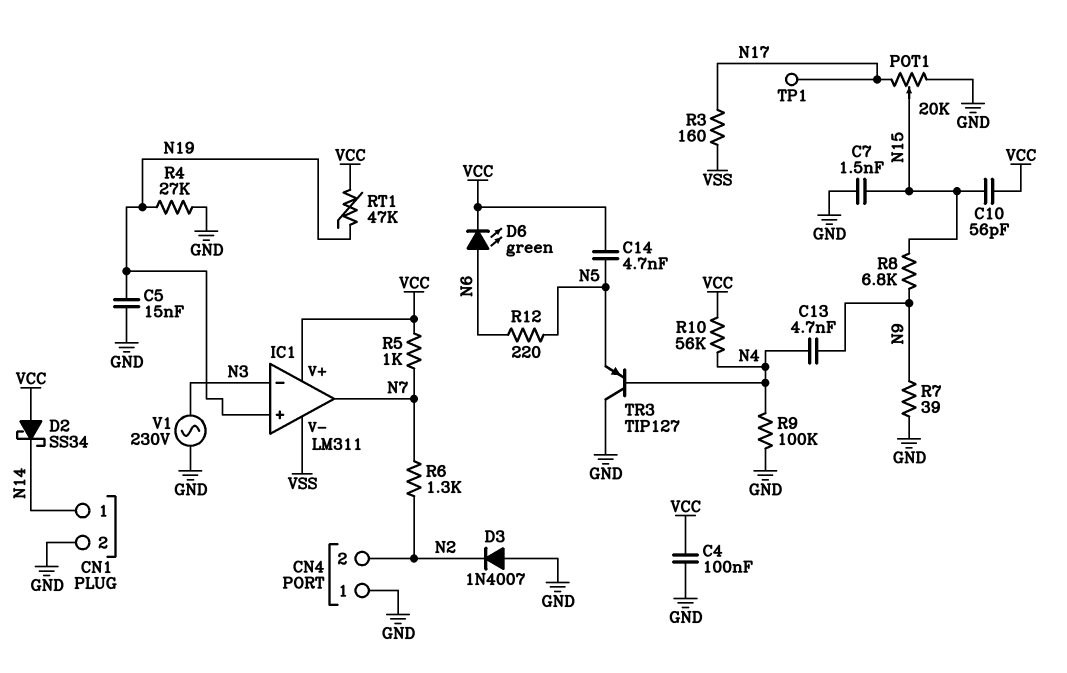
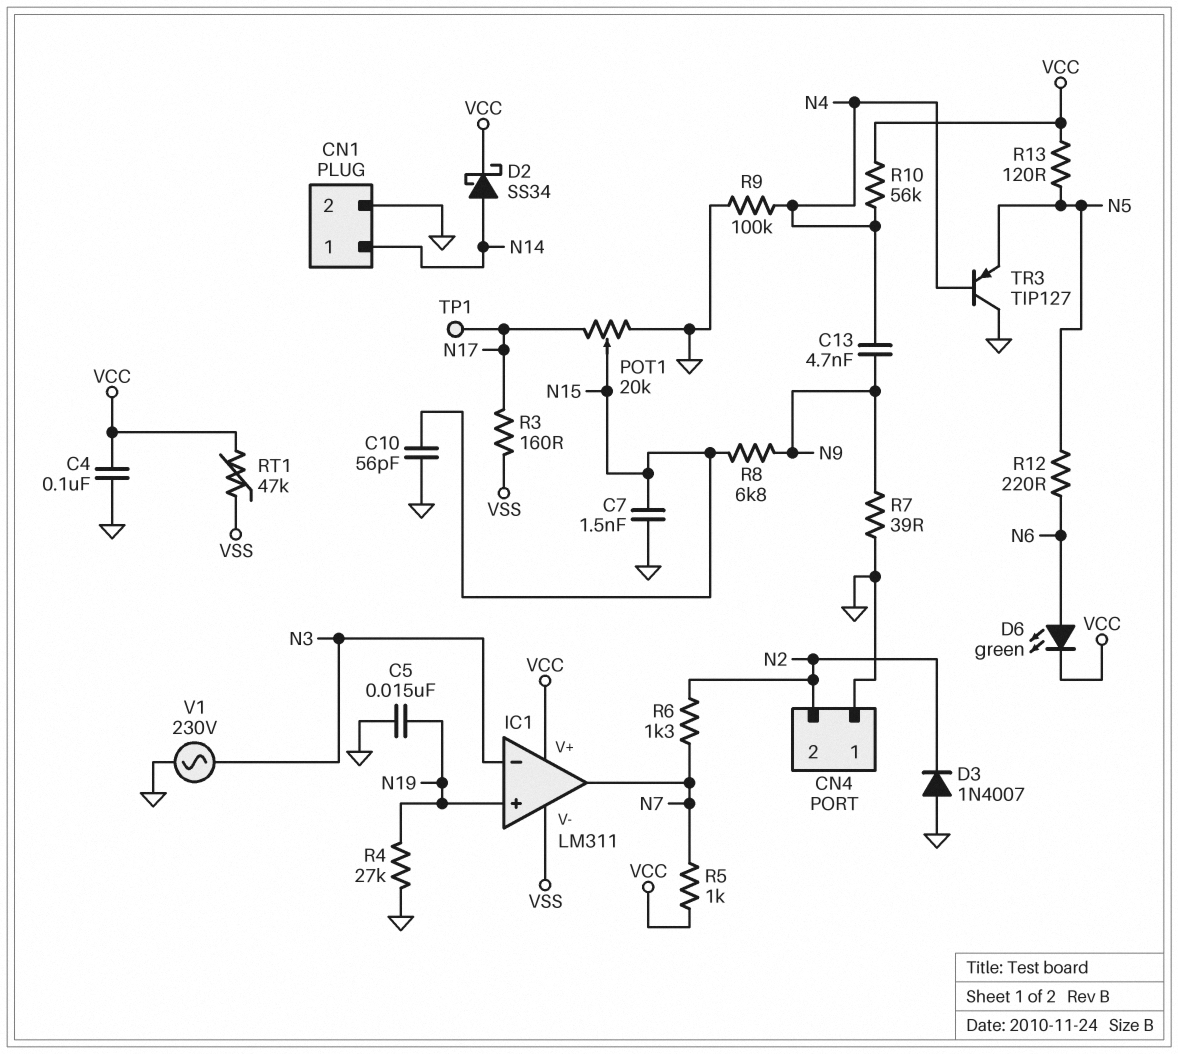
C10: 56pF (N15, VCC) -> 56pF (GND, N15)
C14: 4.7nF (N5, VCC) -> none
D2: schottky SS34 (A VCC, K N14) -> schottky SS34 (A N14, K VCC)
R13: none -> 120 (N5, VCC)
RT1: 47k (N19, VCC) -> 47k (VCC, VSS)

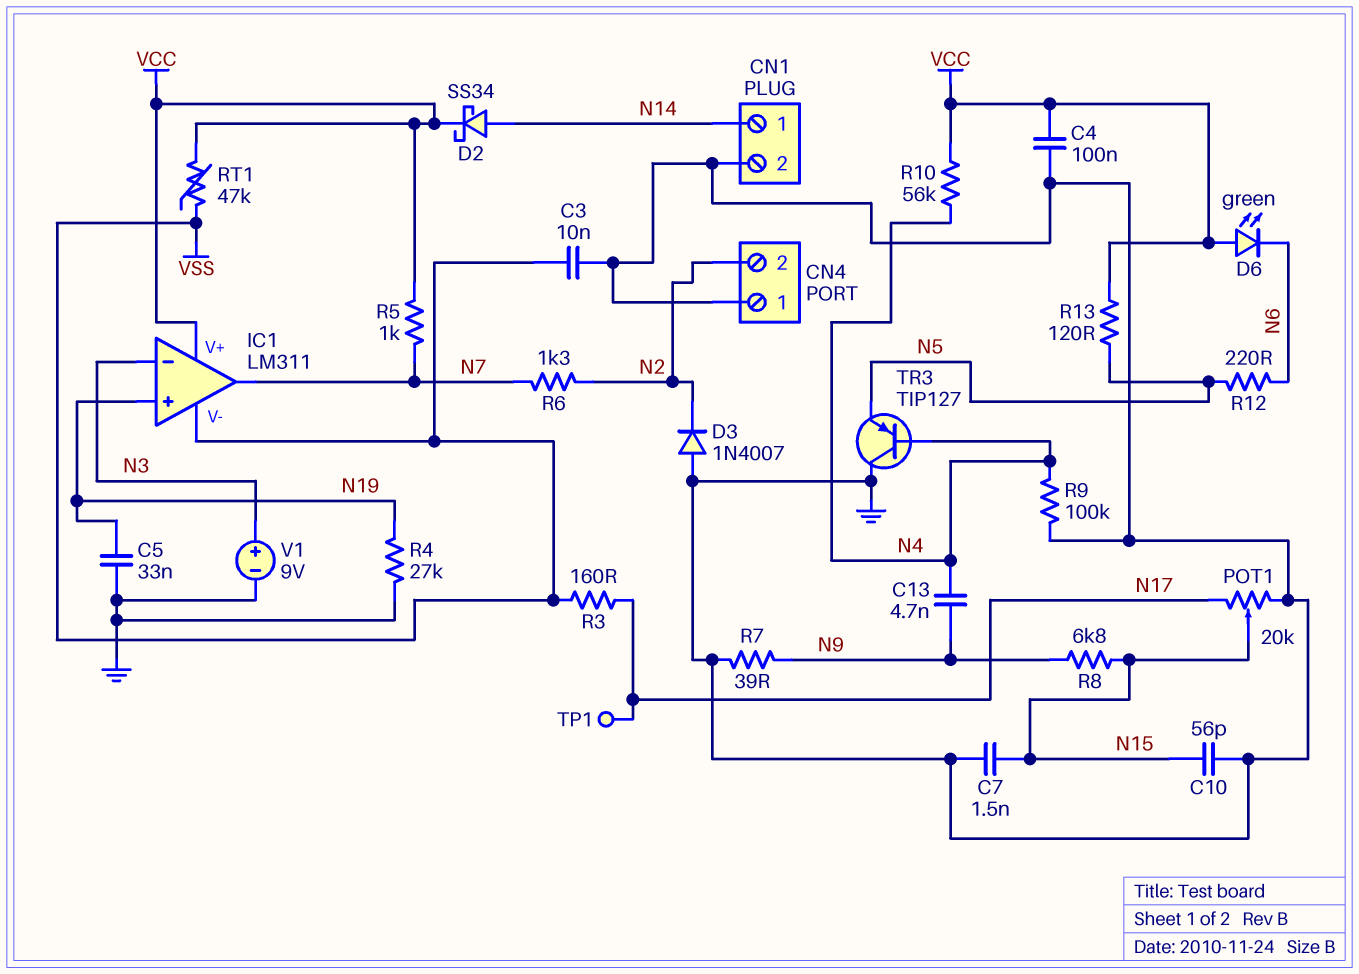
C3: none -> 10nF (GND, VSS)
C5: 15nF (GND, N19) -> 33nF (GND, N19)
D6: LED green (A N6, K VCC) -> LED green (A VCC, K N6)
V1: AC 230V (GND, N3) -> 9V (plus N3, minus GND)

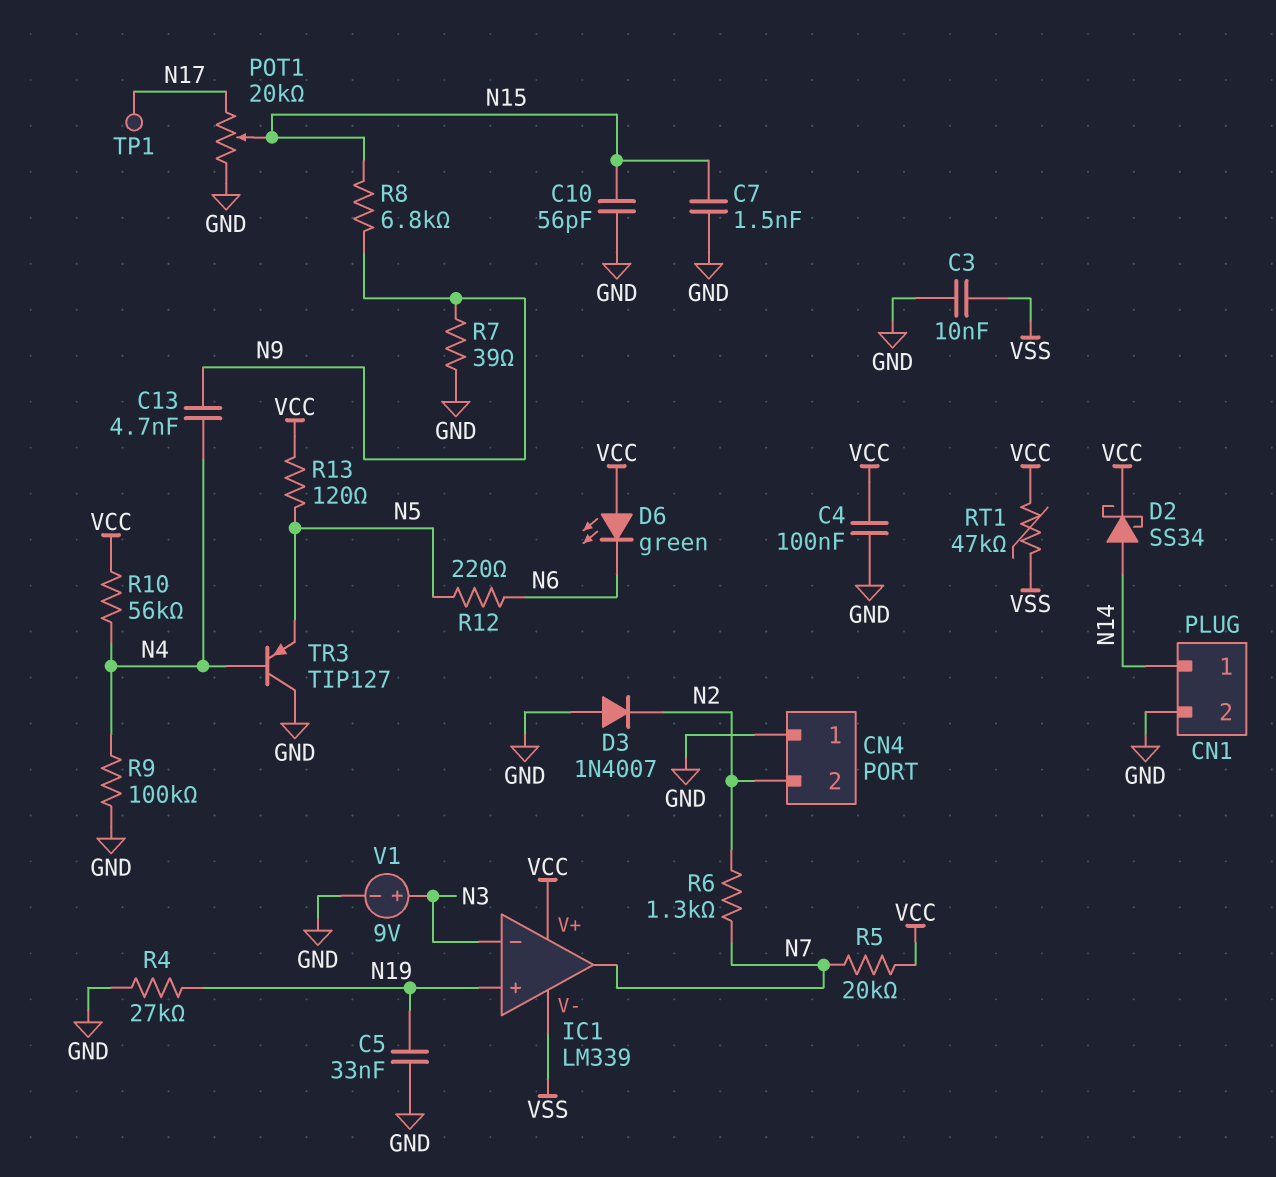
IC1: LM311 -> LM339
R3: 160 (N17, VSS) -> none
R5: 1k (N7, VCC) -> 20k (N7, VCC)

